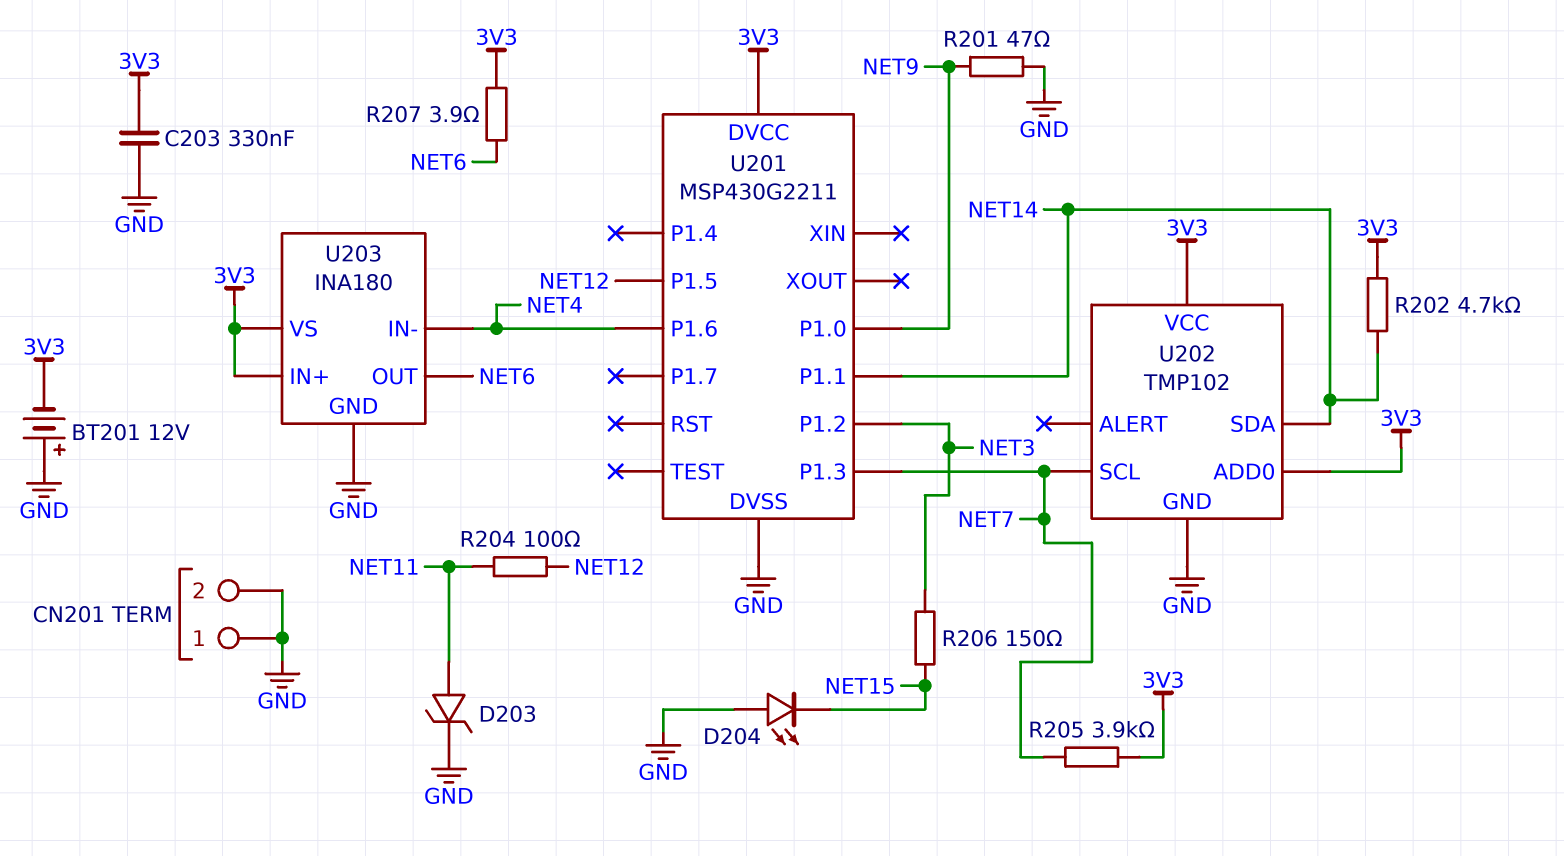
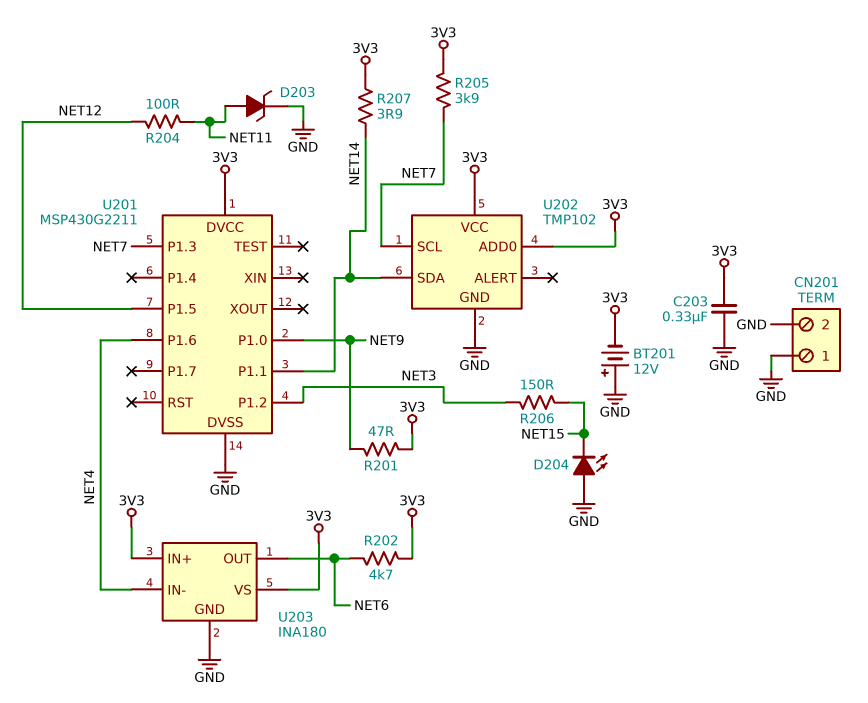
R201: 47 (GND, NET9) -> 47 (3V3, NET9)
R202: 4.7k (3V3, NET14) -> 4.7k (3V3, NET6)
R207: 3.9 (3V3, NET6) -> 3.9 (3V3, NET14)

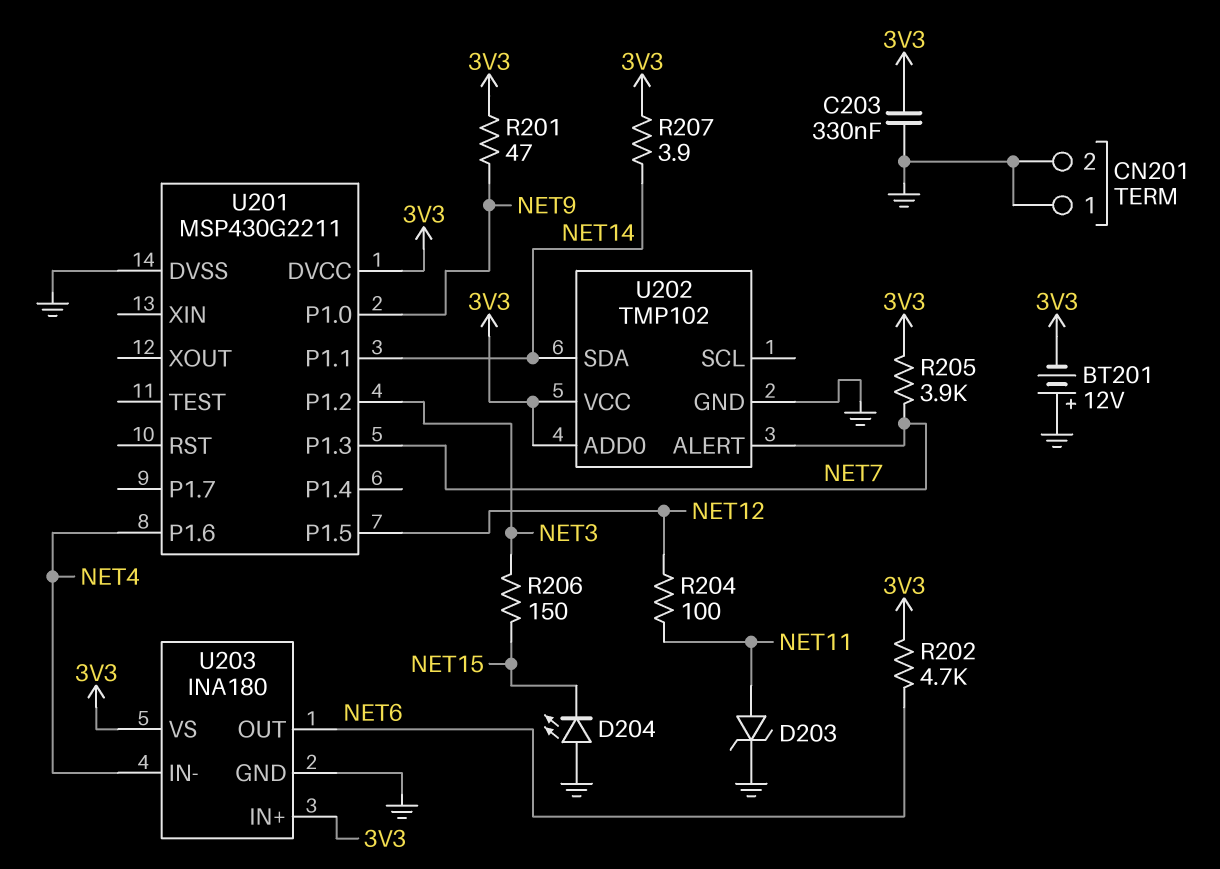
U202 pin ALERT: none -> NET7
U202 pin SCL: NET7 -> none

